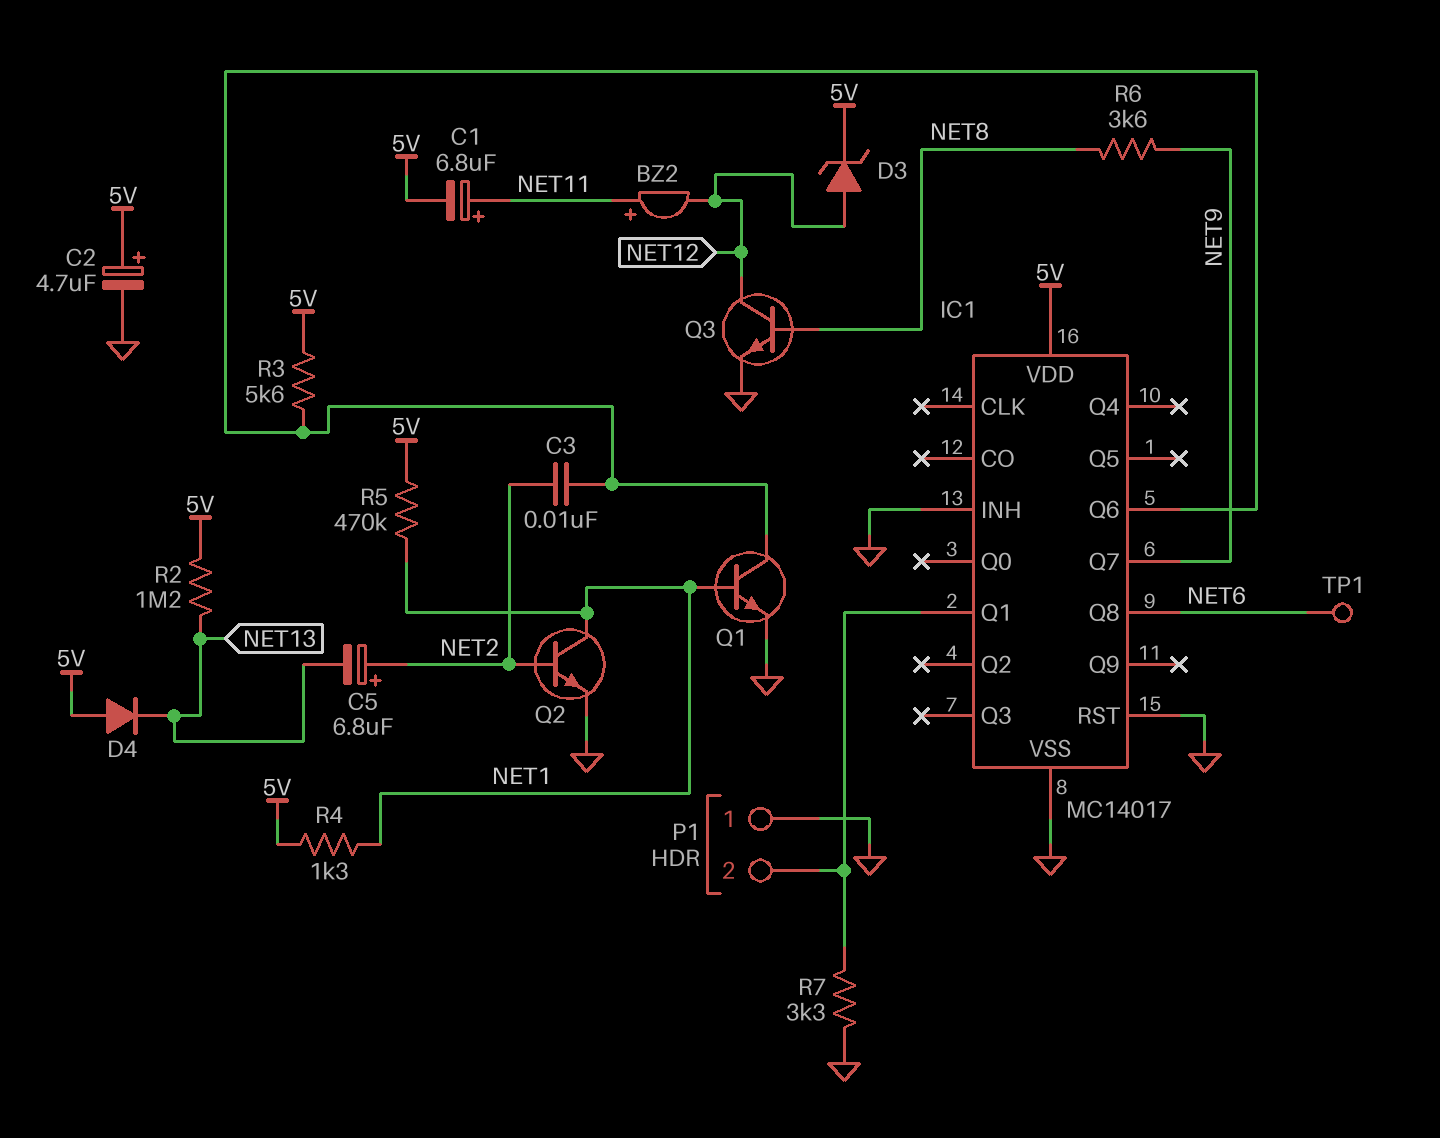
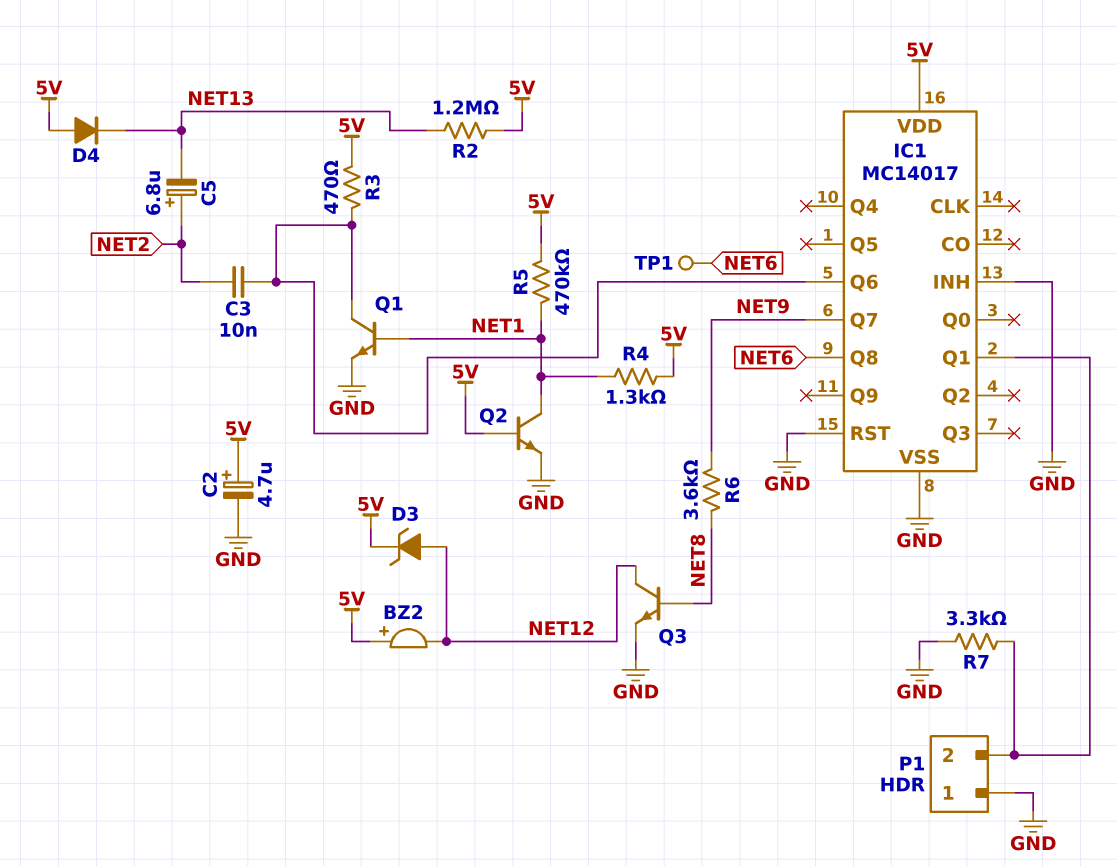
BZ2: buzzer (plus NET11, minus NET12) -> buzzer (plus 5V, minus NET12)
C1: 6.8uF (plus NET11, minus 5V) -> none
Q2: NPN (B NET2, C NET1, E GND) -> NPN (B 5V, C NET1, E GND)
R3: 5.6k (5V, IC1/Q6) -> 470 (5V, IC1/Q6)

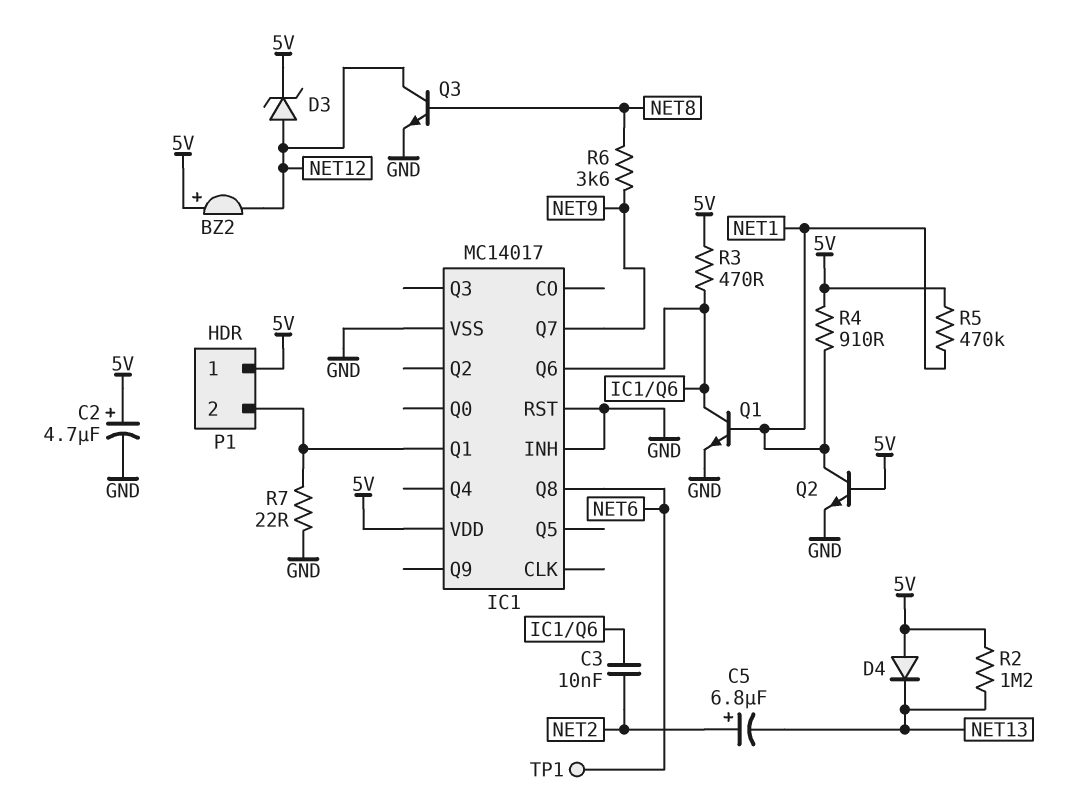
P1 pin 1: GND -> 5V
R4: 1.3k (5V, NET1) -> 910 (5V, NET1)
R7: 3.3k (GND, IC1/Q1) -> 22 (GND, IC1/Q1)

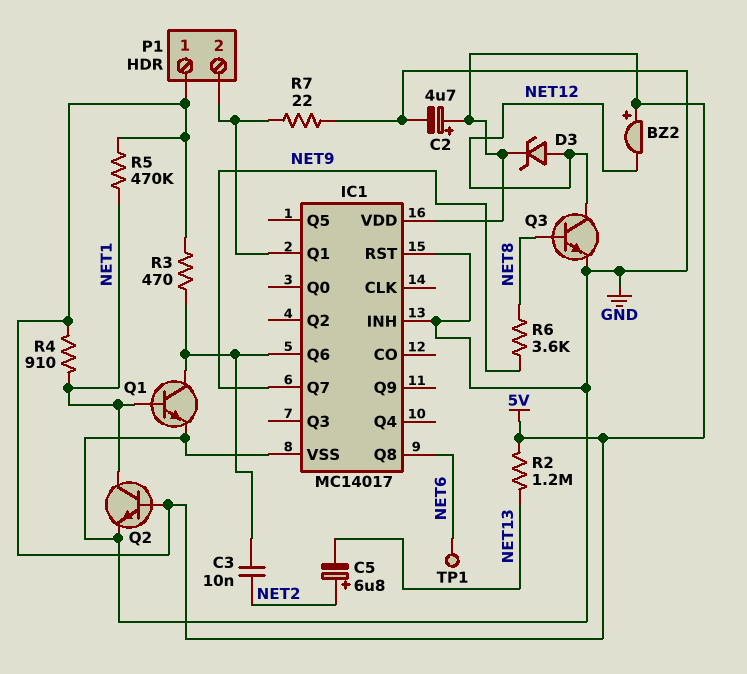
D4: diode (A 5V, K NET13) -> none

